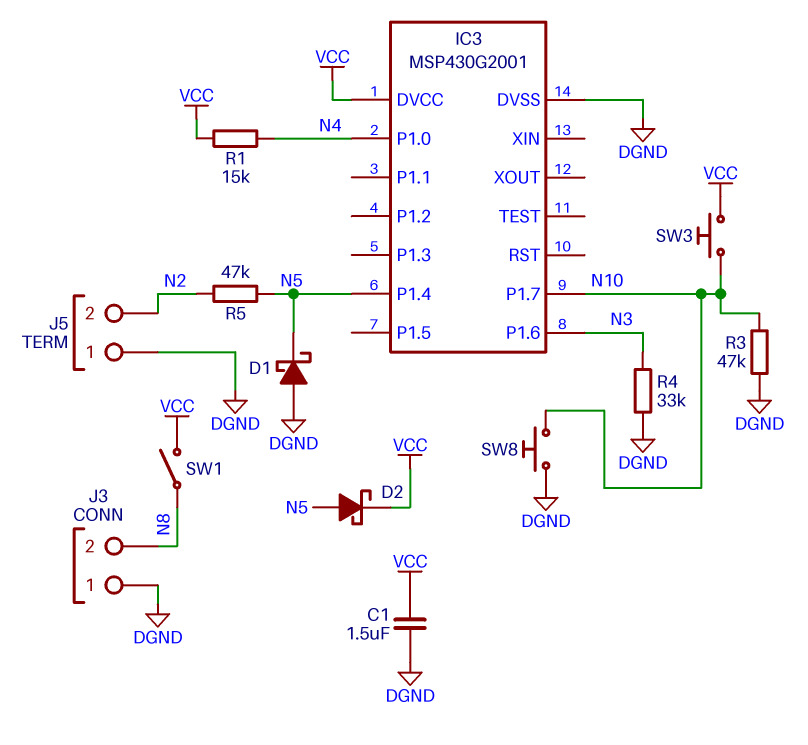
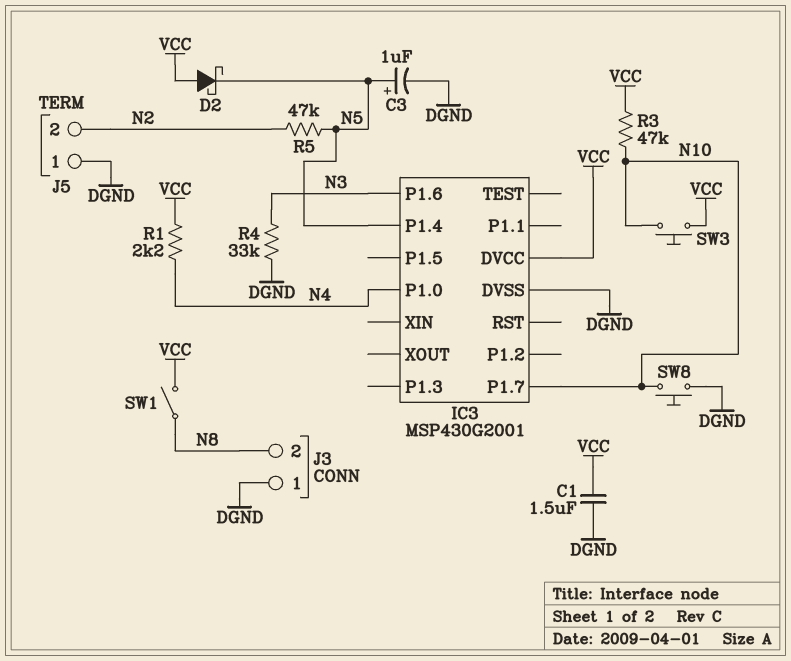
C3: none -> 1uF (plus N5, minus DGND)
D1: schottky (A DGND, K N5) -> none
D2: schottky (A N5, K VCC) -> schottky (A VCC, K N5)
R1: 15k (N4, VCC) -> 2.2k (N4, VCC)
R3: 47k (DGND, N10) -> 47k (N10, VCC)

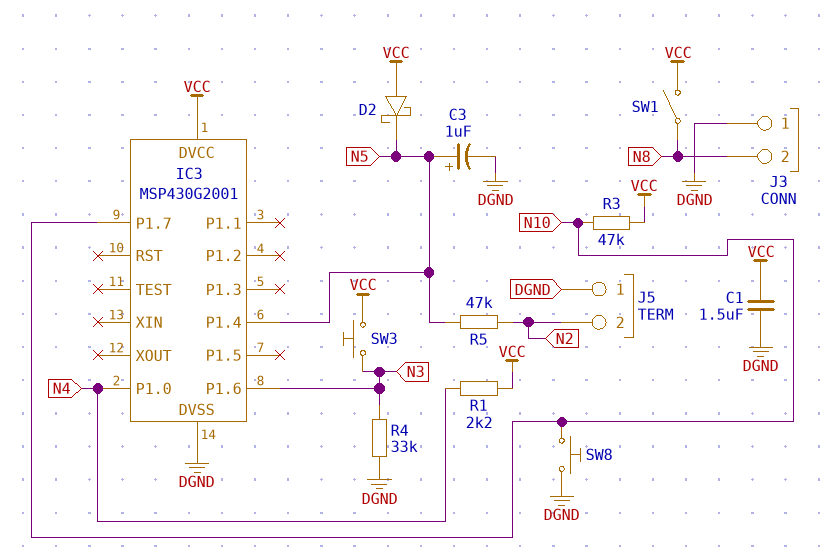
SW3: button (N10, VCC) -> button (N3, VCC)

